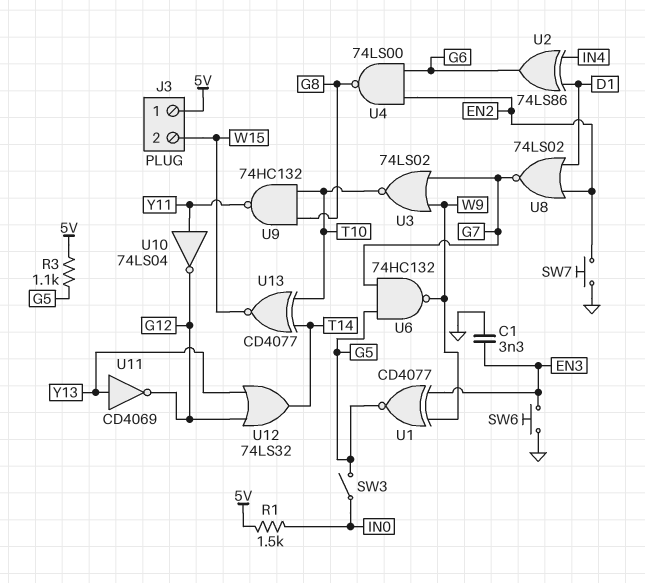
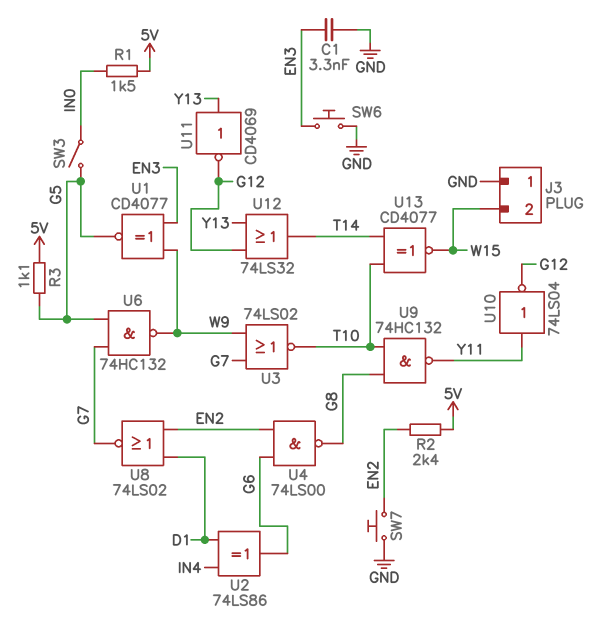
J3 pin 1: 5V -> GND
R2: none -> 2.4k (5V, EN2)

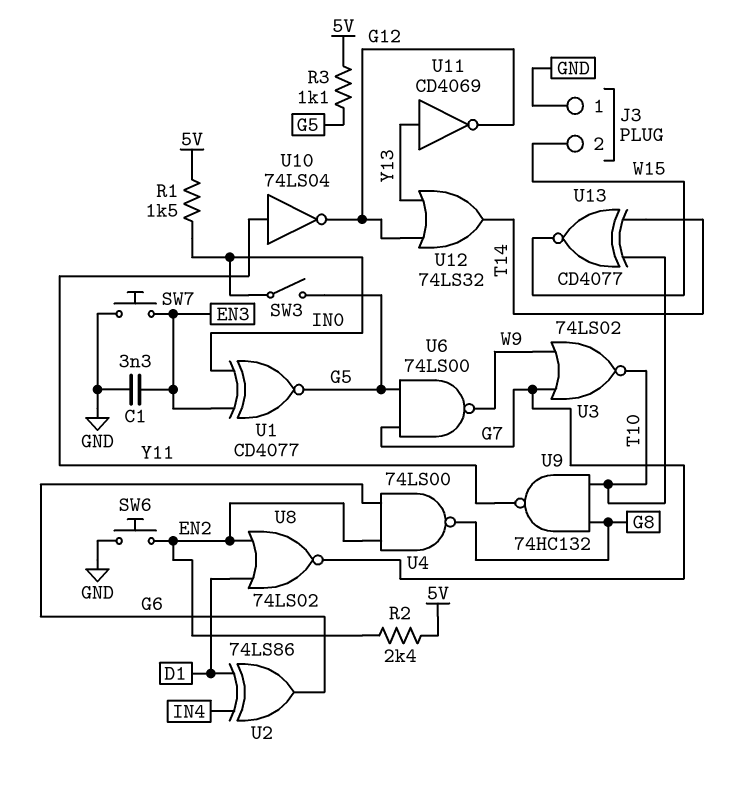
SW6: button (EN3, GND) -> button (EN2, GND)
SW7: button (EN2, GND) -> button (EN3, GND)
U1: XNOR CD4077 (in EN3, in W9, out G5) -> XNOR CD4077 (in EN3, in IN0, out G5)
U6: NAND 74HC132 (in G5, in G7, out W9) -> NAND 74LS00 (in G5, in G7, out W9)

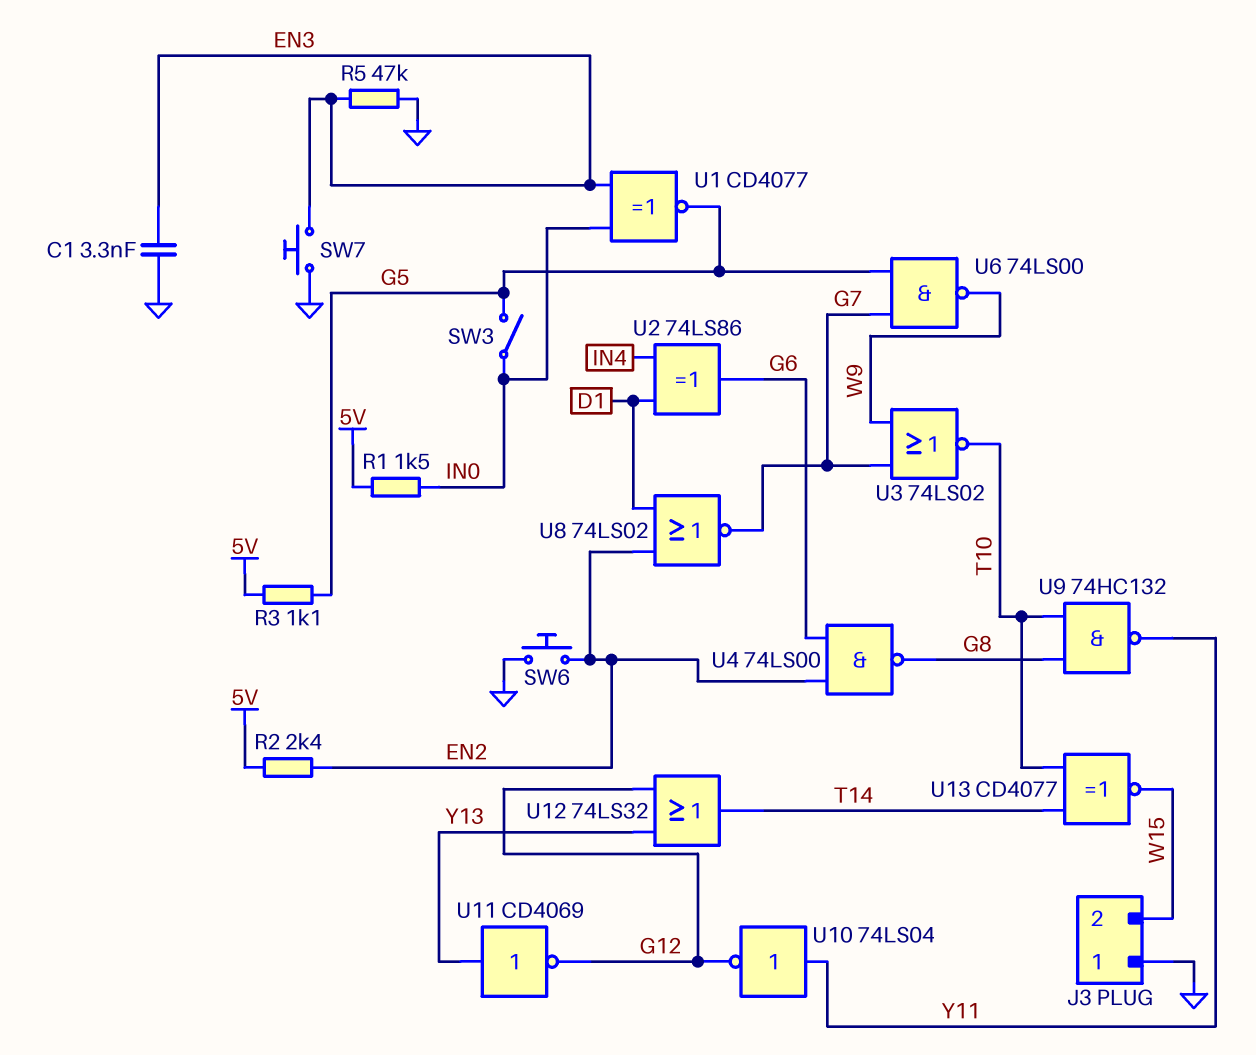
R5: none -> 47k (EN3, GND)

